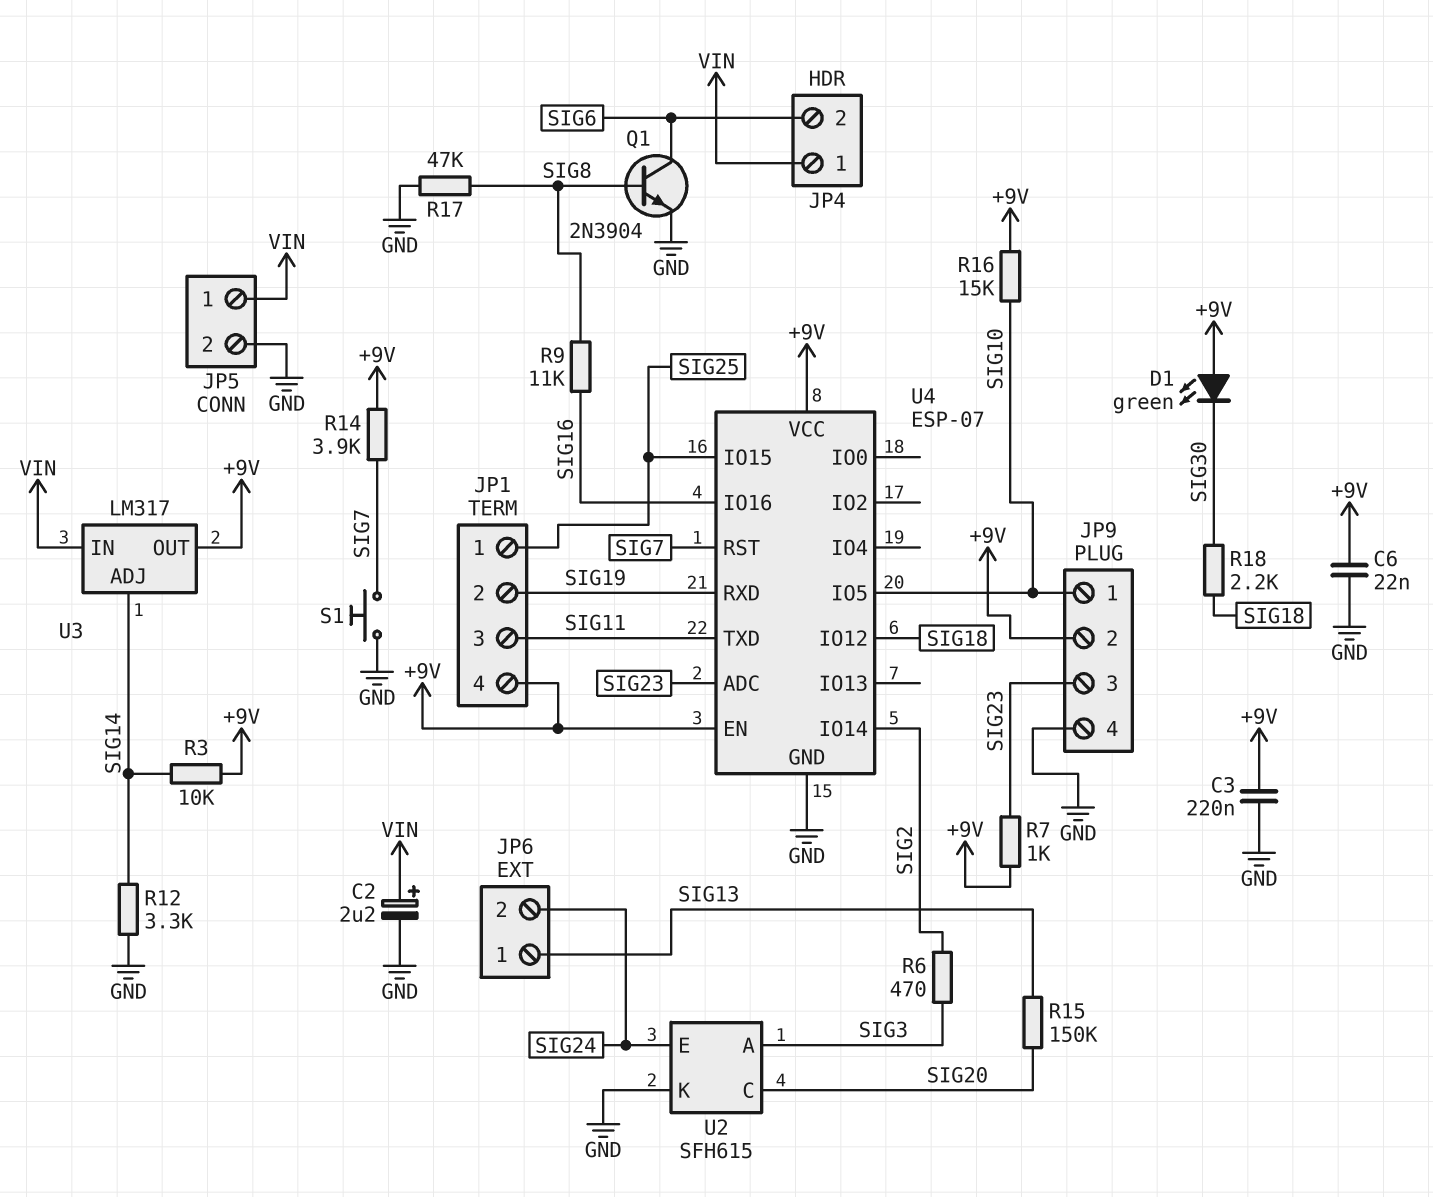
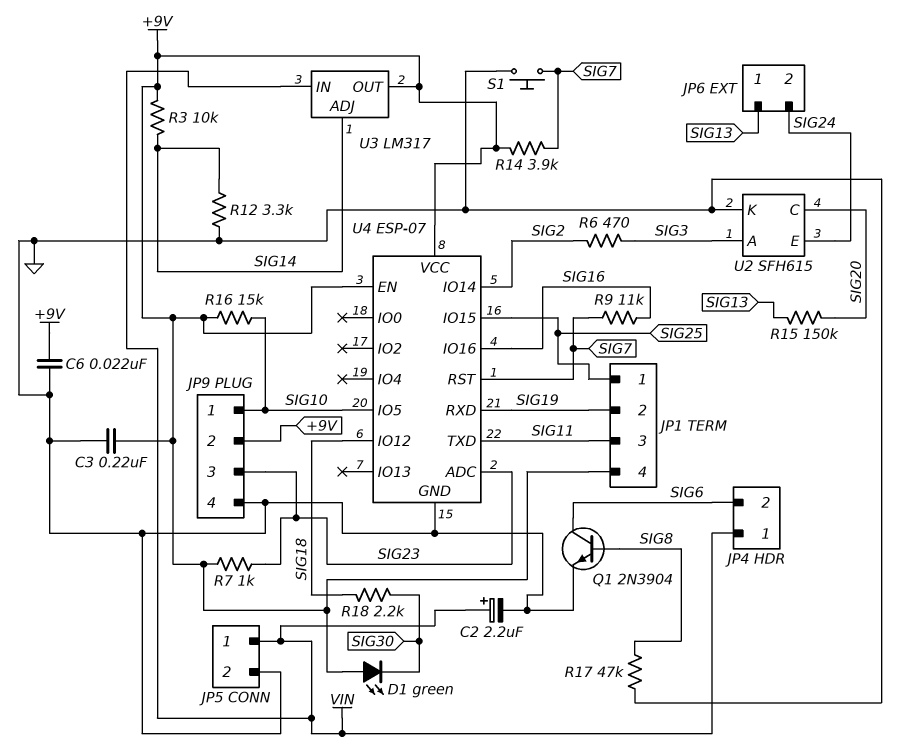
R9: 11k (SIG8, SIG16) -> 11k (SIG7, SIG16)

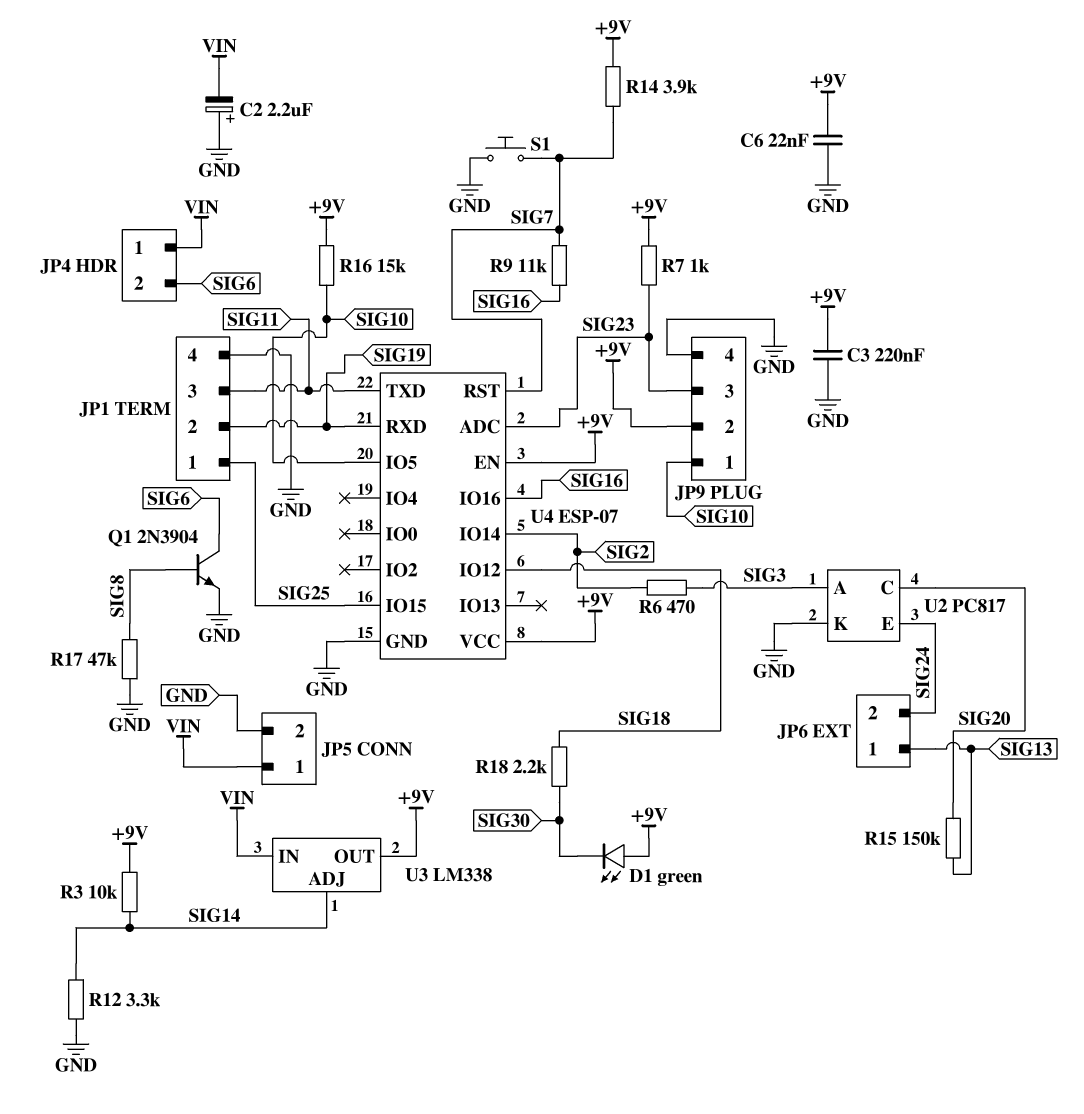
C2: 2.2uF (plus VIN, minus GND) -> 2.2uF (plus GND, minus VIN)
JP1 pin 4: +9V -> GND
U2: SFH615 -> PC817
U3: LM317 -> LM338

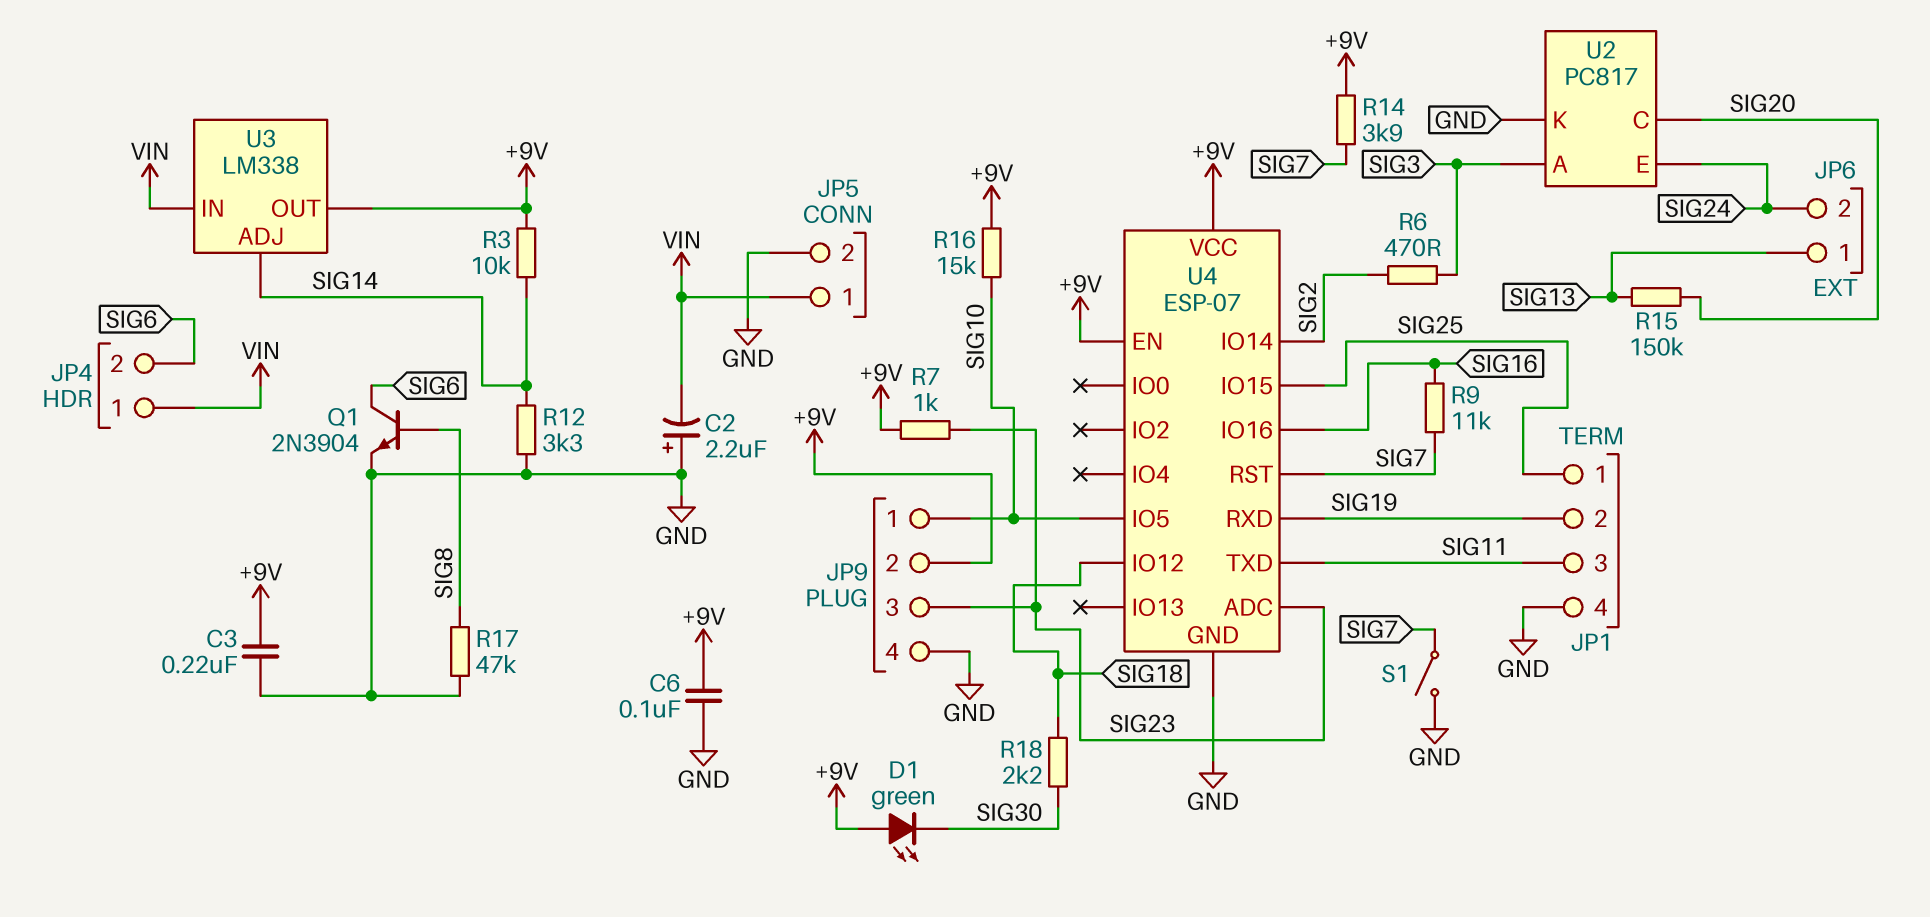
C6: 22nF (+9V, GND) -> 100nF (+9V, GND)
S1: button (GND, SIG7) -> switch (GND, SIG7)

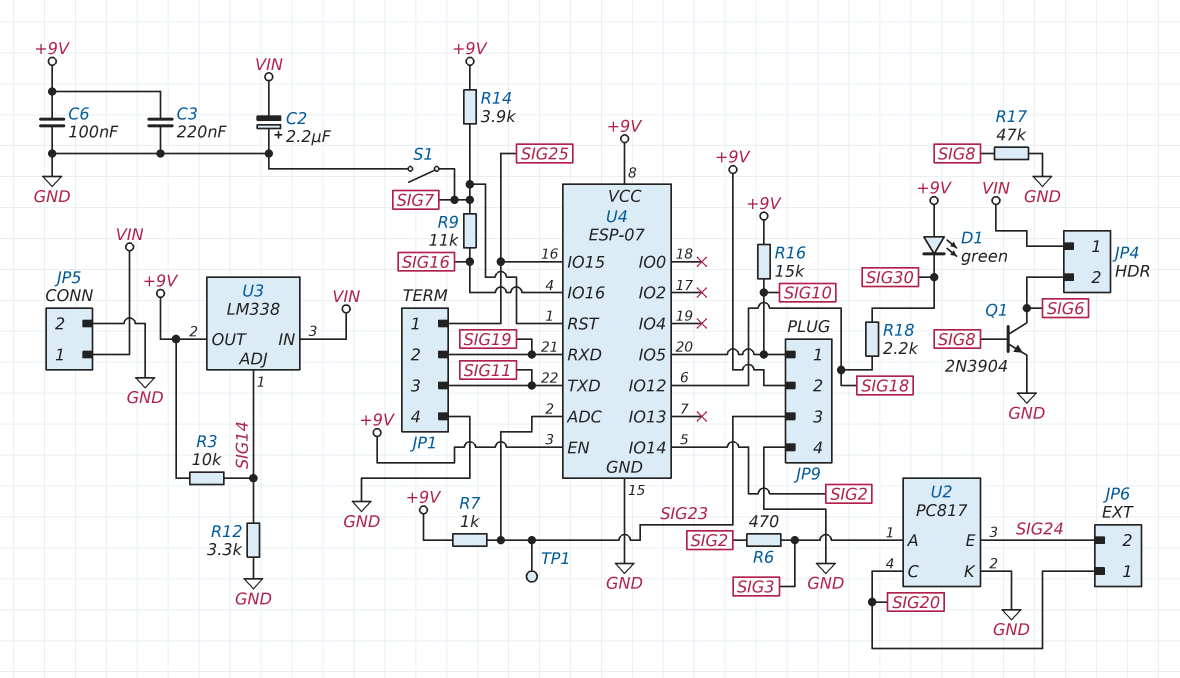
JP6 pin 1: SIG13 -> SIG20
R15: 150k (SIG13, SIG20) -> none
TP1: none -> test point (SIG23)

